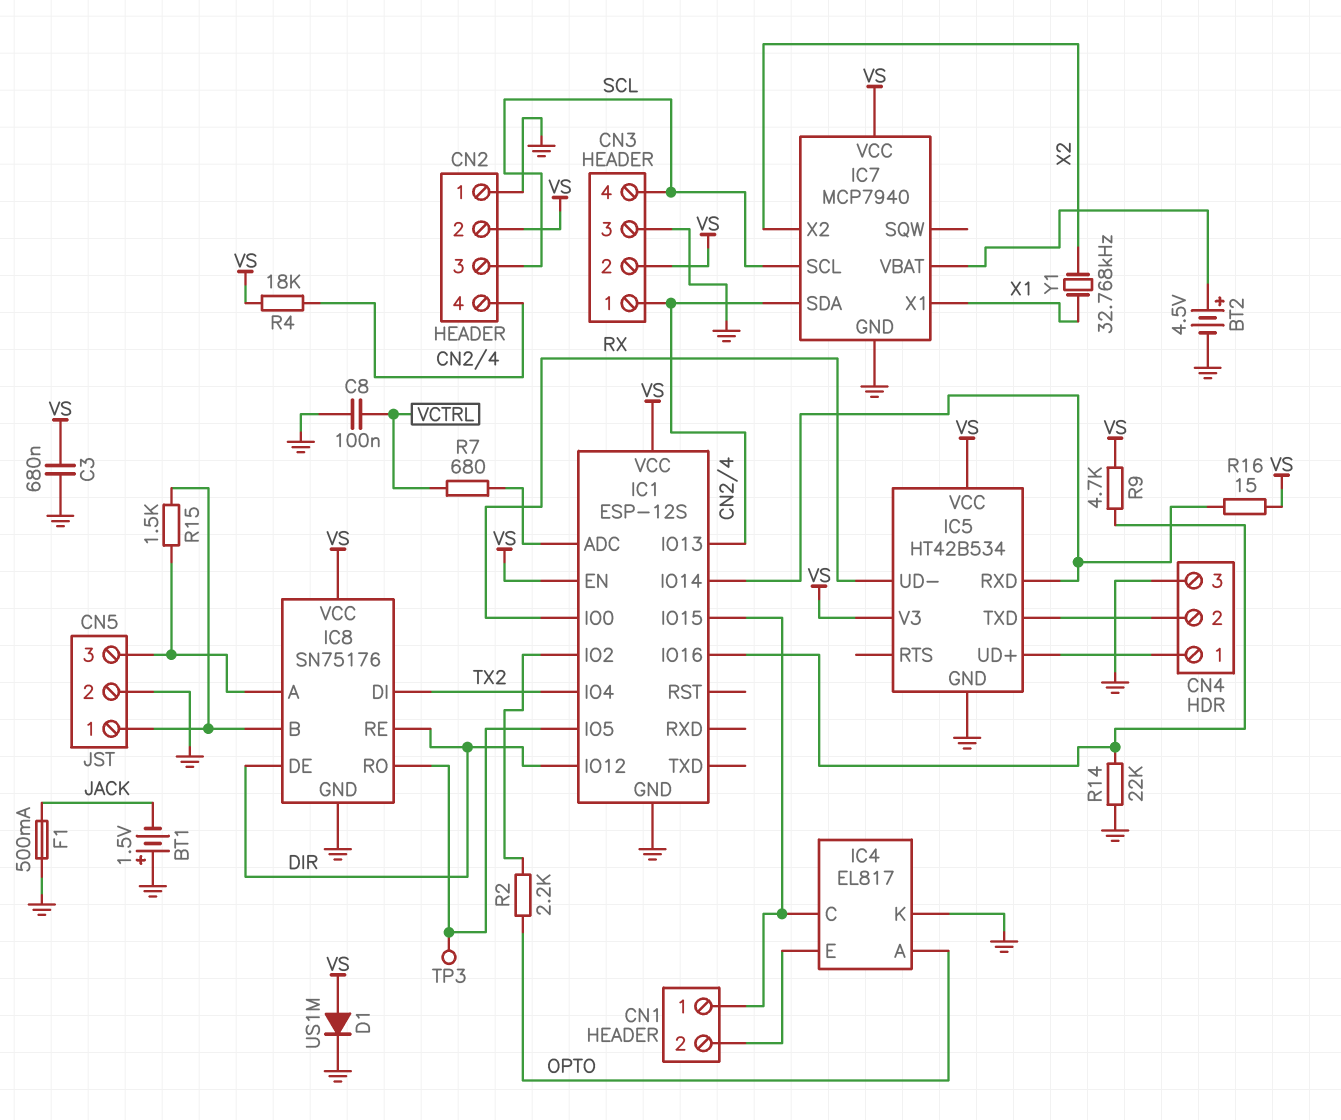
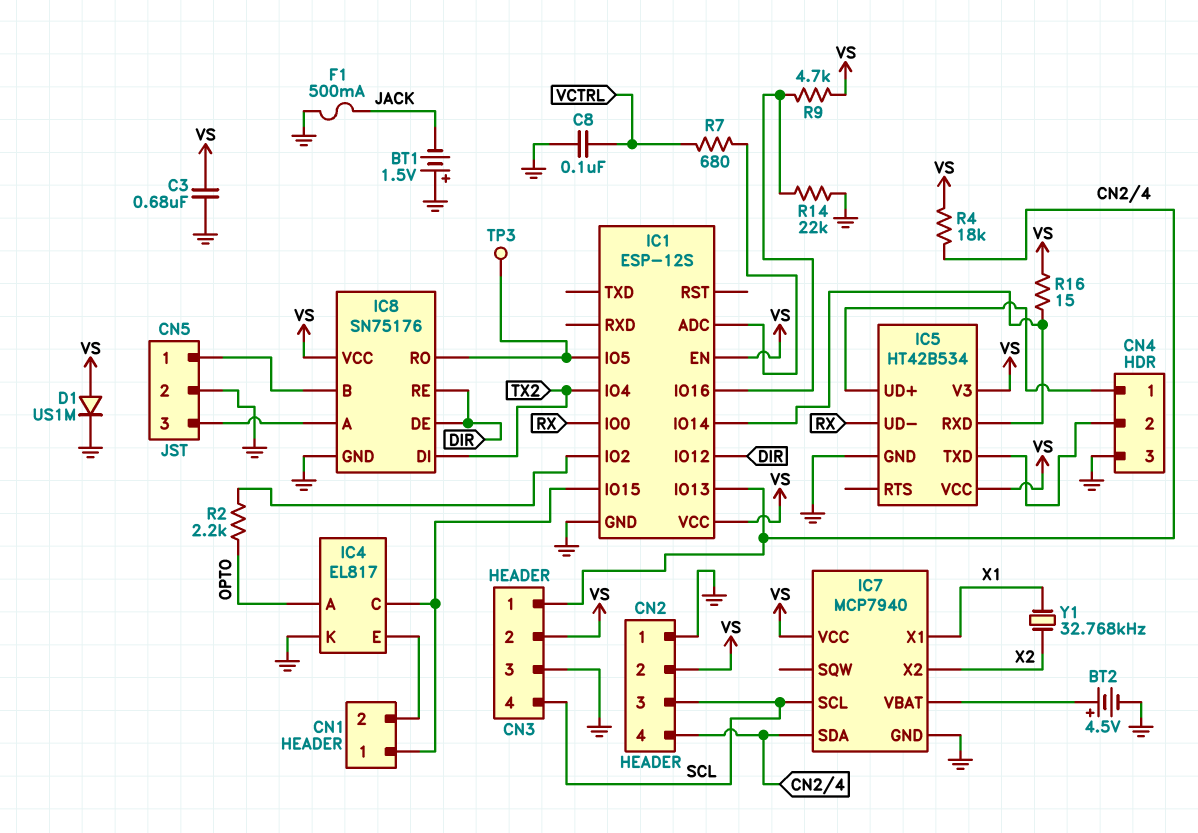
R15: 1.5k (CN5/1, CN5/3) -> none

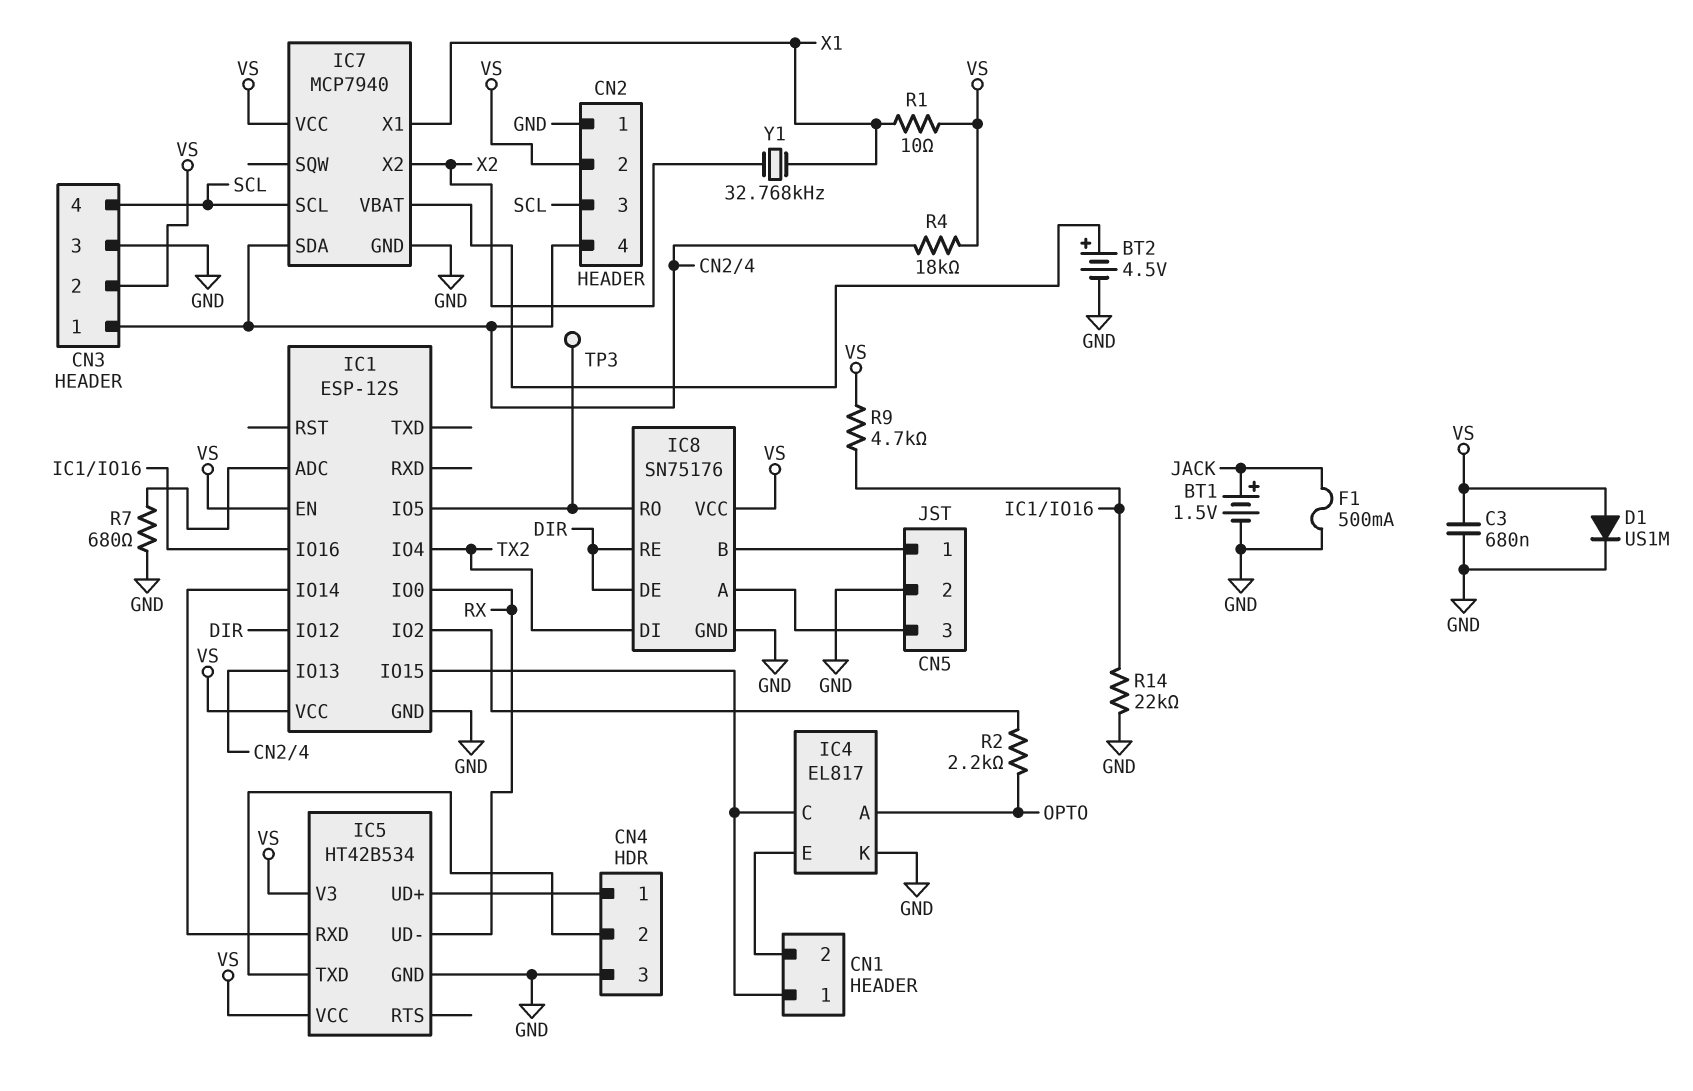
BT1: 1.5V (plus GND, minus JACK) -> 1.5V (plus JACK, minus GND)
C8: 100nF (GND, VCTRL) -> none
R1: none -> 10 (VS, X1)
R7: 680 (IC1/ADC, VCTRL) -> 680 (GND, IC1/ADC)
R16: 15 (IC1/IO14, VS) -> none

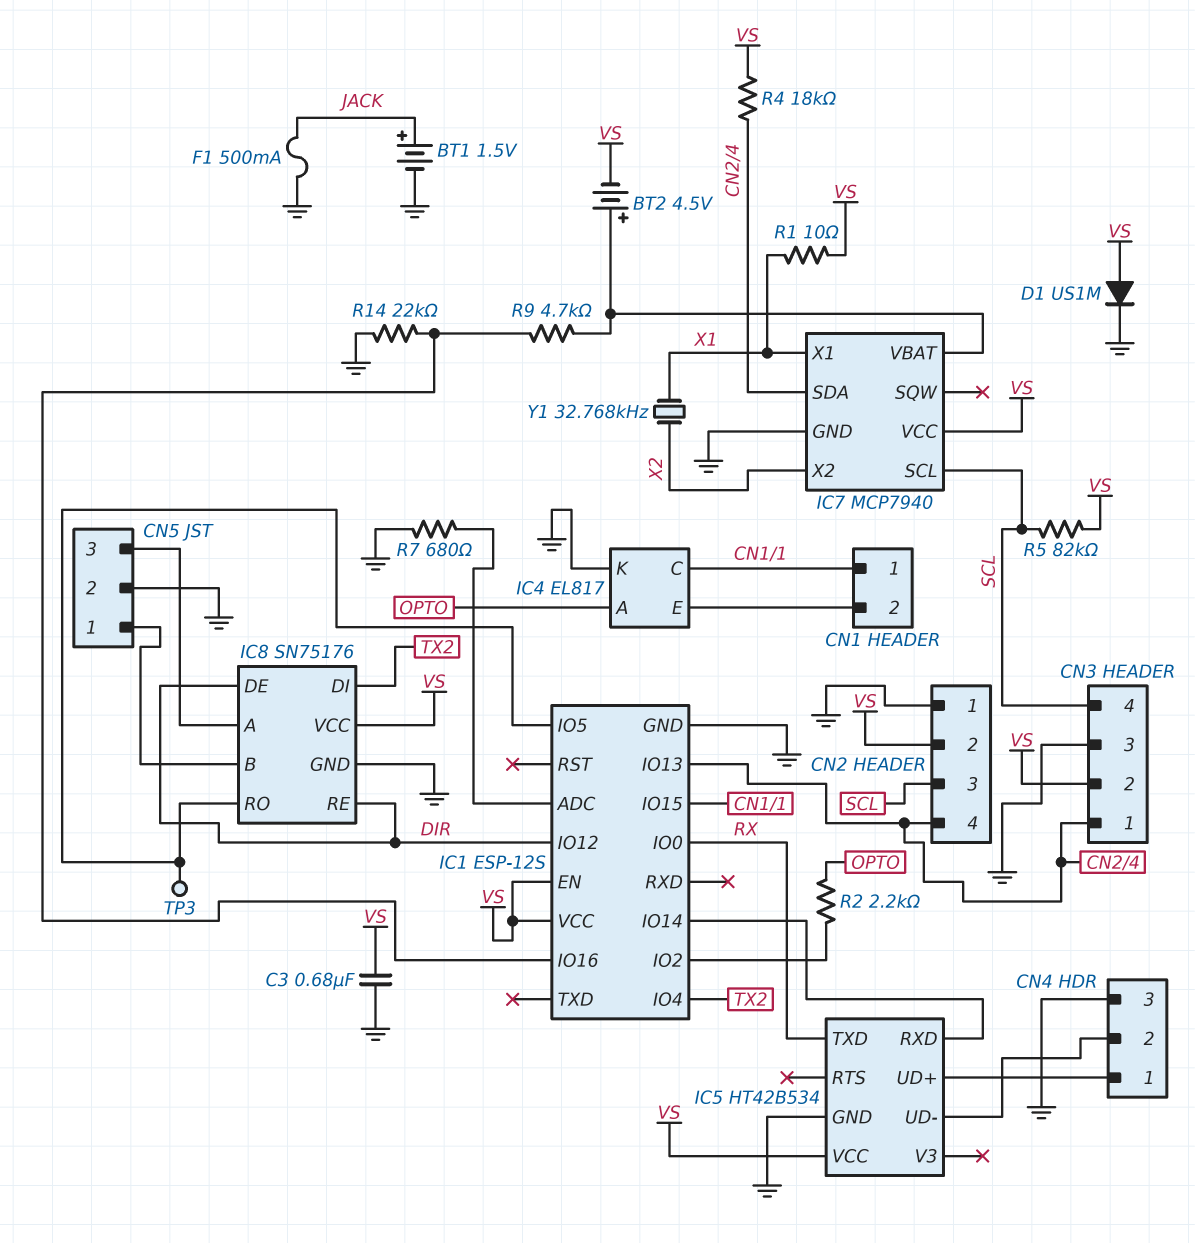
BT2: 4.5V (plus IC7/VBAT, minus GND) -> 4.5V (plus IC7/VBAT, minus VS)
IC5 pin TXD: CN4/2 -> RX
IC5 pin UD-: RX -> CN4/2
IC5 pin V3: VS -> none
R5: none -> 82k (SCL, VS)
R9: 4.7k (IC1/IO16, VS) -> 4.7k (IC1/IO16, IC7/VBAT)

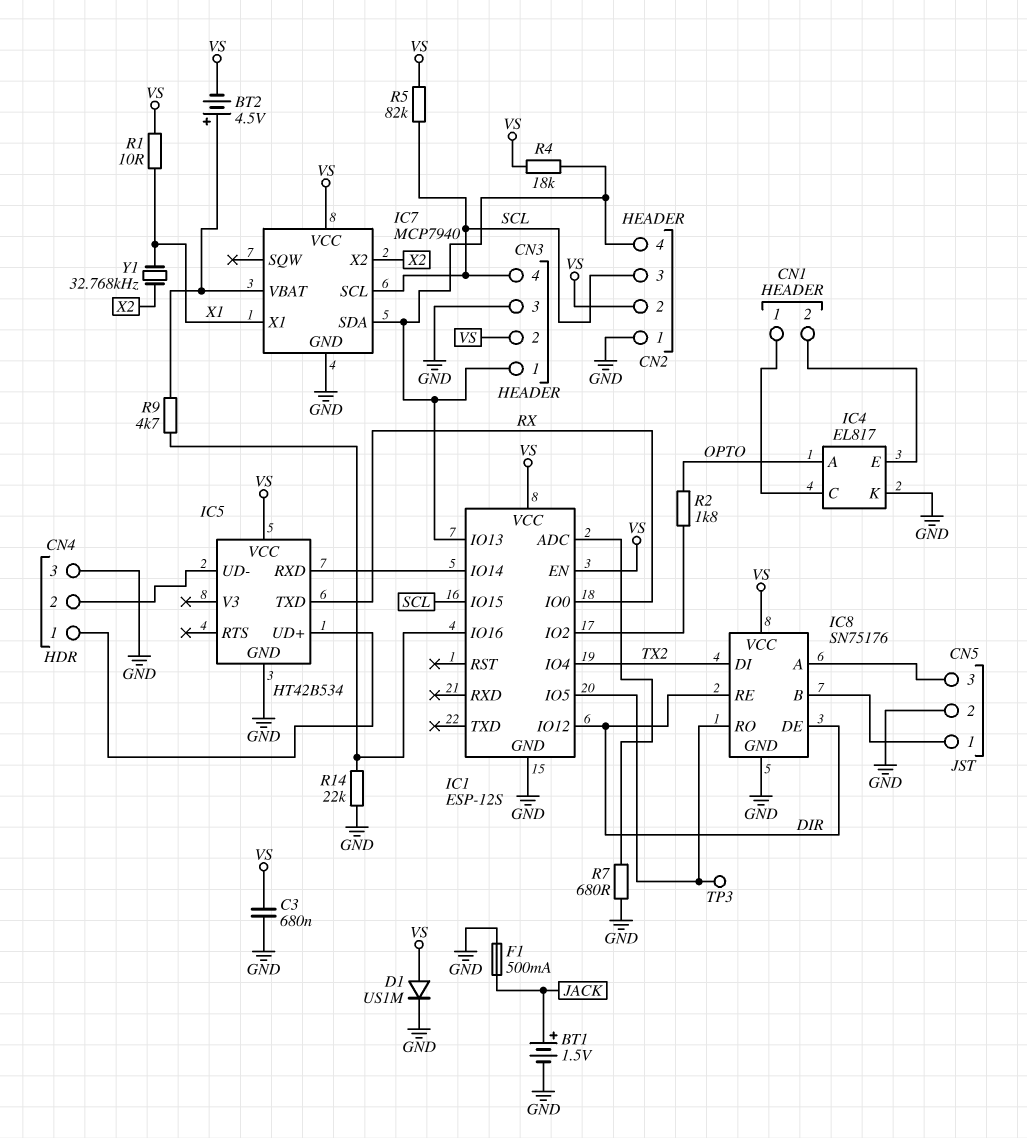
IC1 pin IO15: CN1/1 -> SCL
R2: 2.2k (IC1/IO2, OPTO) -> 1.8k (IC1/IO2, OPTO)

